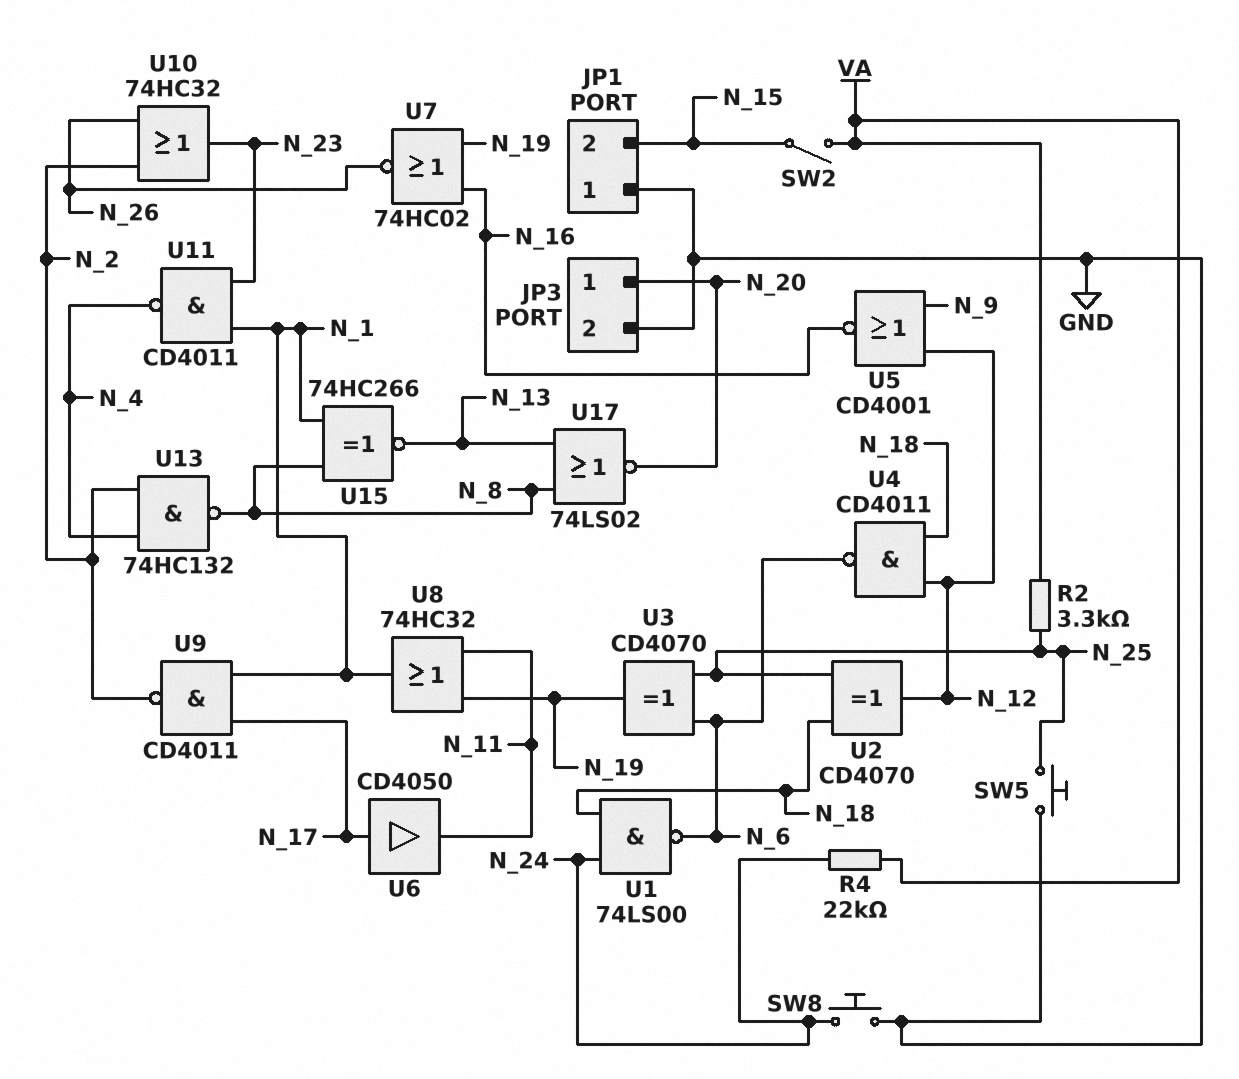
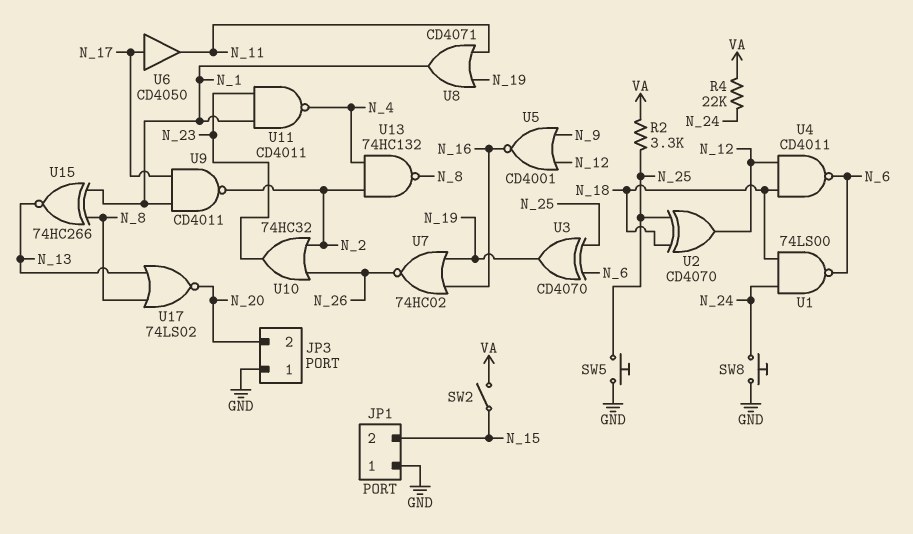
JP3 pin 1: N_20 -> GND
JP3 pin 2: GND -> N_20
U8: OR 74HC32 (in N_11, in N_19, out N_1) -> OR CD4071 (in N_11, in N_19, out N_1)

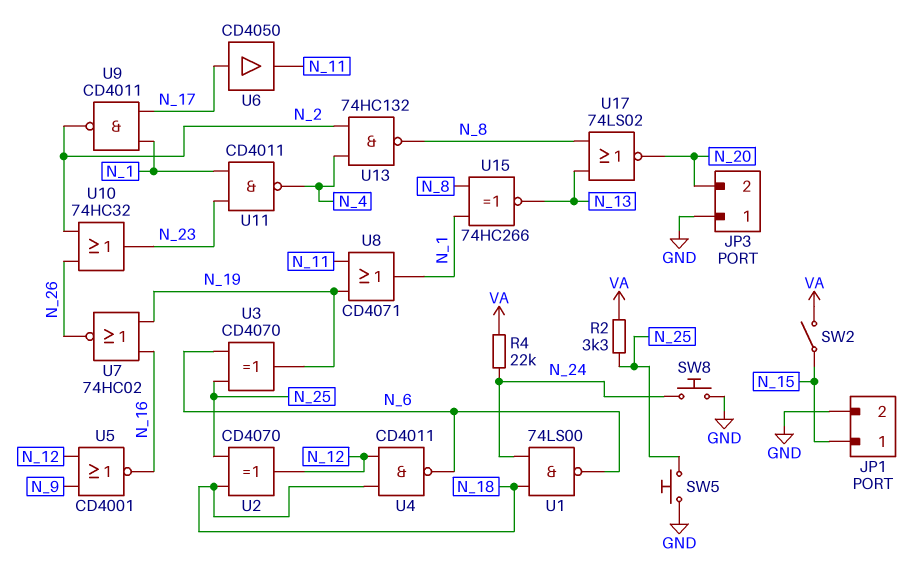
JP1 pin 1: GND -> N_15
JP1 pin 2: N_15 -> GND

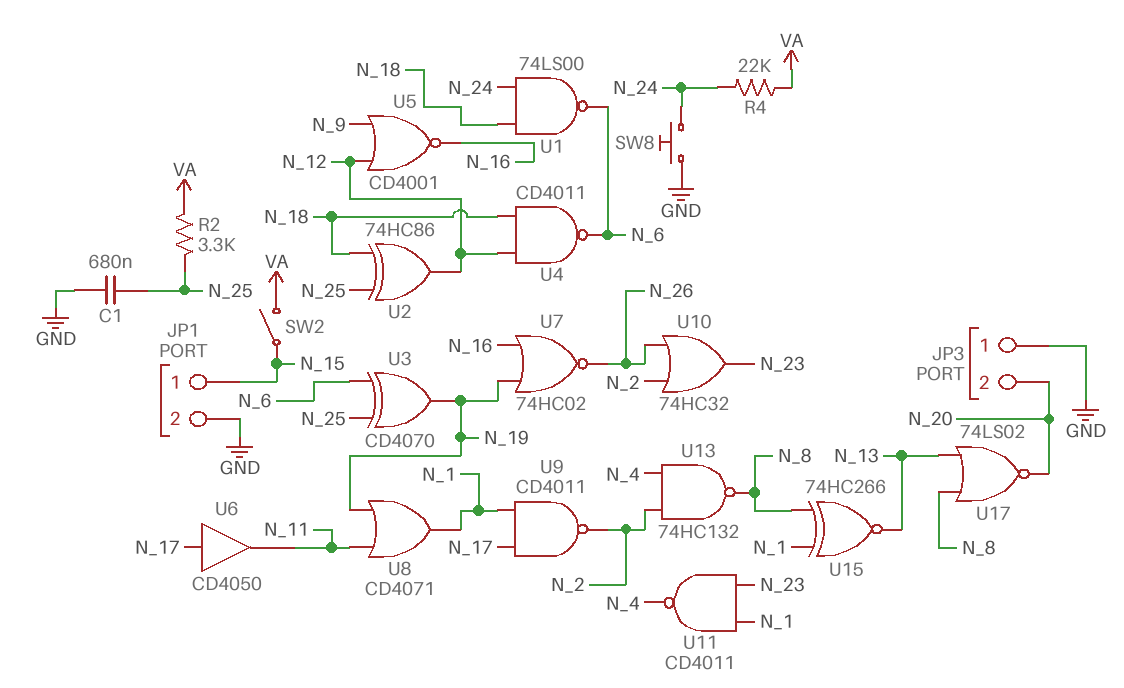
C1: none -> 680nF (GND, N_25)
SW5: button (GND, N_25) -> none
U2: XOR CD4070 (in N_18, in N_25, out N_12) -> XOR 74HC86 (in N_18, in N_25, out N_12)

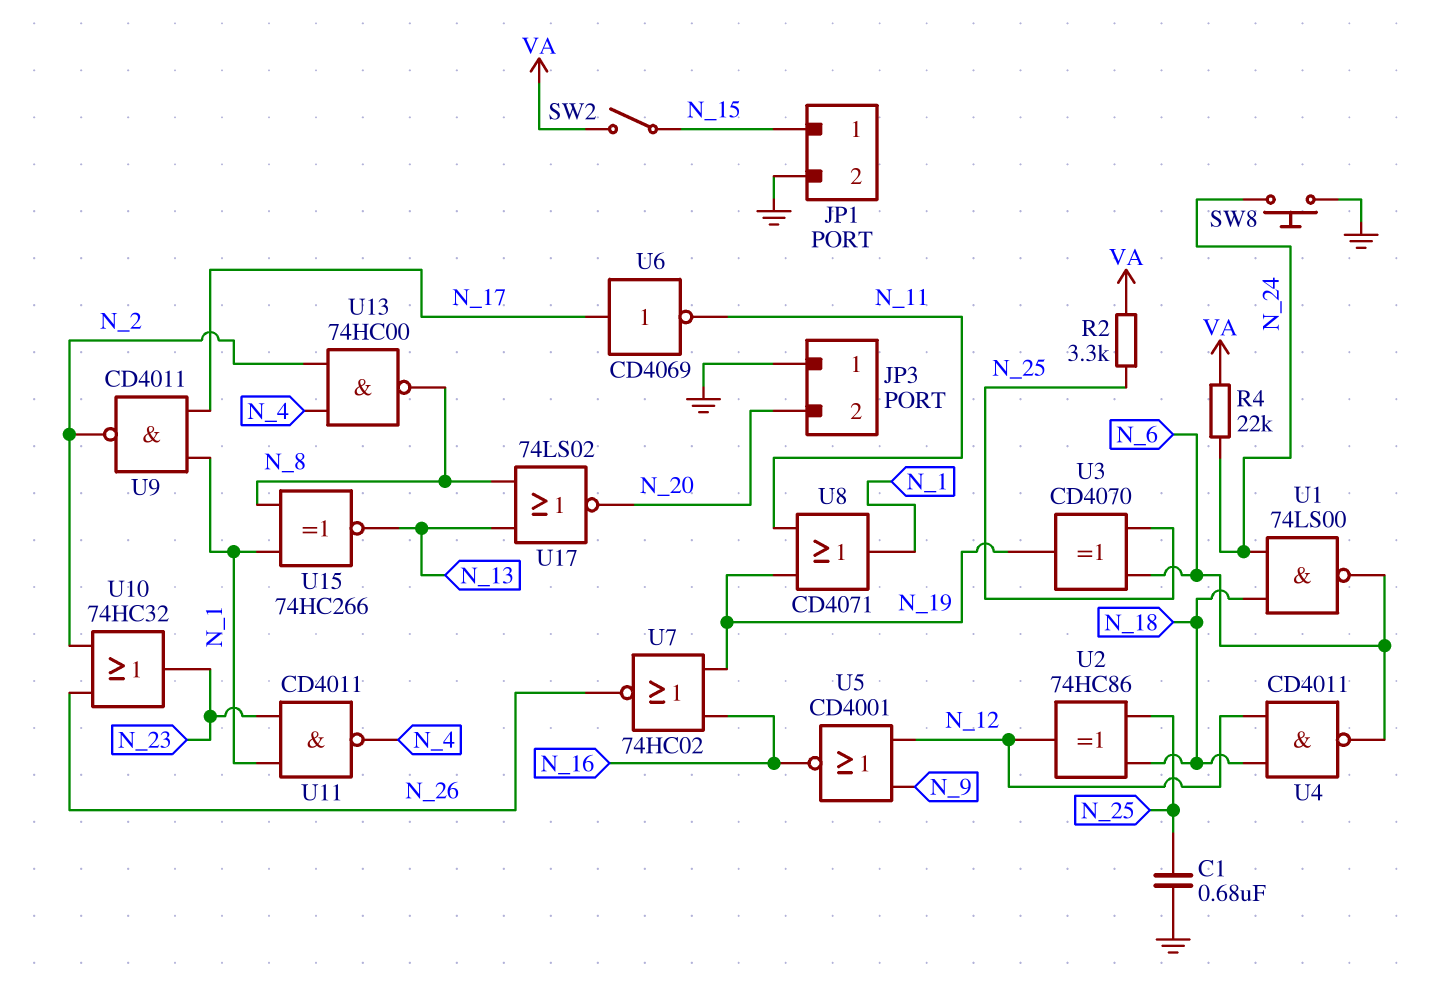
U6: buffer CD4050 (in N_17, out N_11) -> NOT CD4069 (in N_17, out N_11)
U13: NAND 74HC132 (in N_2, in N_4, out N_8) -> NAND 74HC00 (in N_2, in N_4, out N_8)

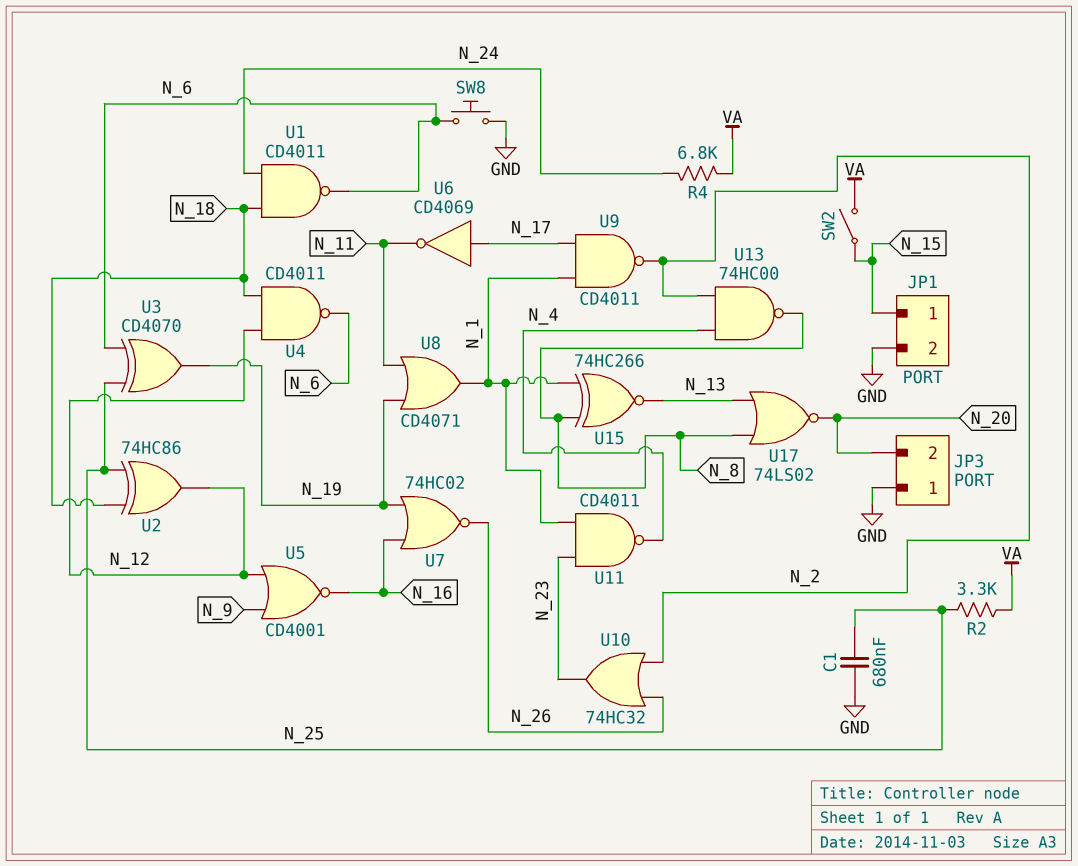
R4: 22k (N_24, VA) -> 6.8k (N_24, VA)
SW8: button (GND, N_24) -> button (GND, N_6)
U1: NAND 74LS00 (in N_18, in N_24, out N_6) -> NAND CD4011 (in N_18, in N_24, out N_6)

